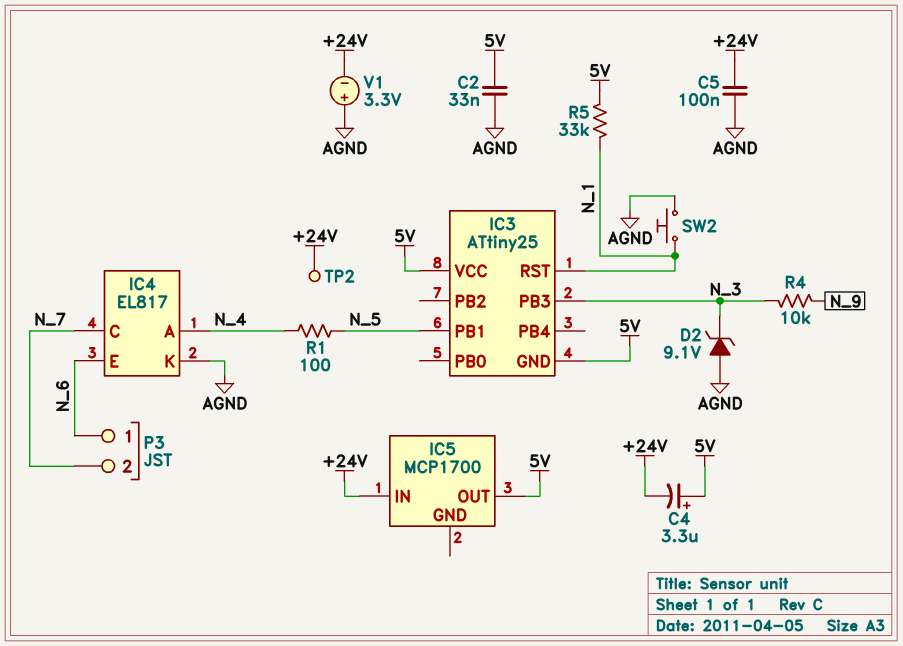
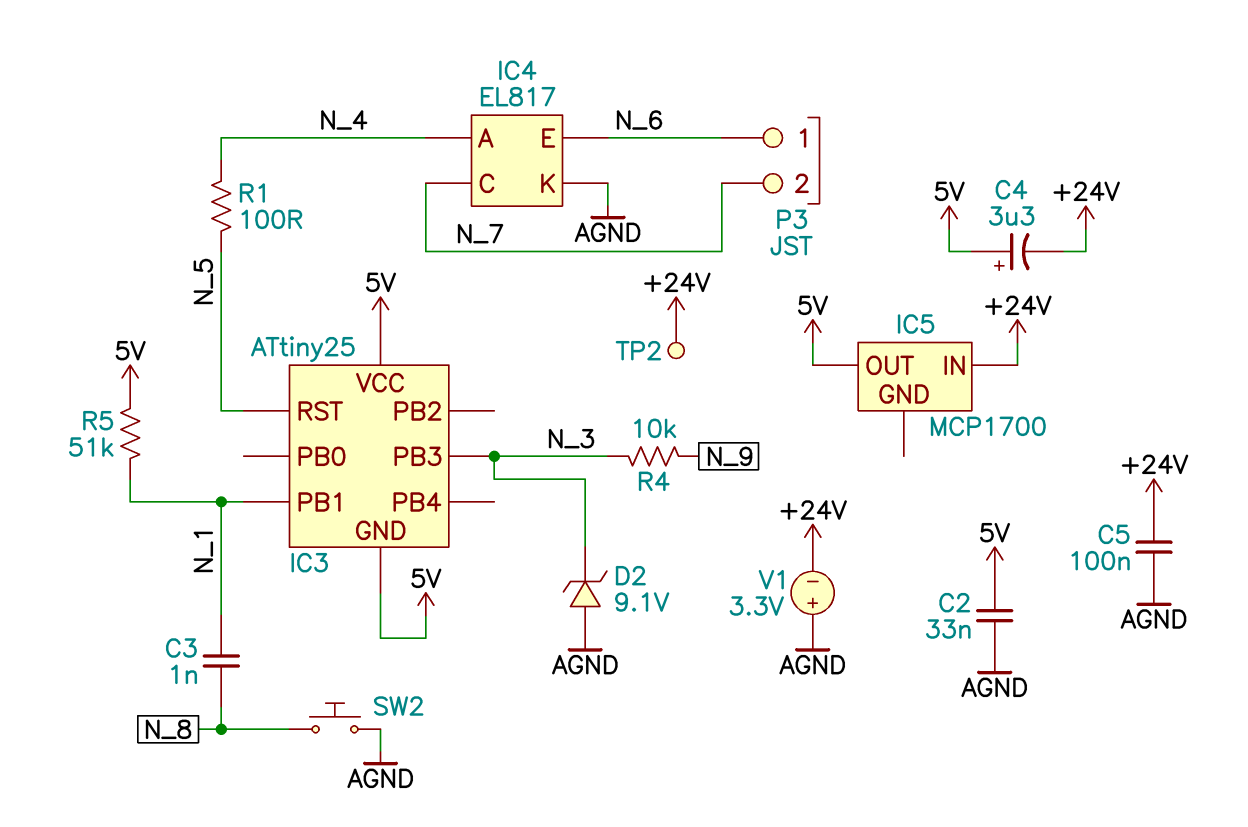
C3: none -> 1nF (N_1, N_8)
IC3 pin PB1: N_5 -> N_1
IC3 pin RST: N_1 -> N_5
R5: 33k (5V, N_1) -> 51k (5V, N_1)
SW2: button (AGND, N_1) -> button (AGND, N_8)

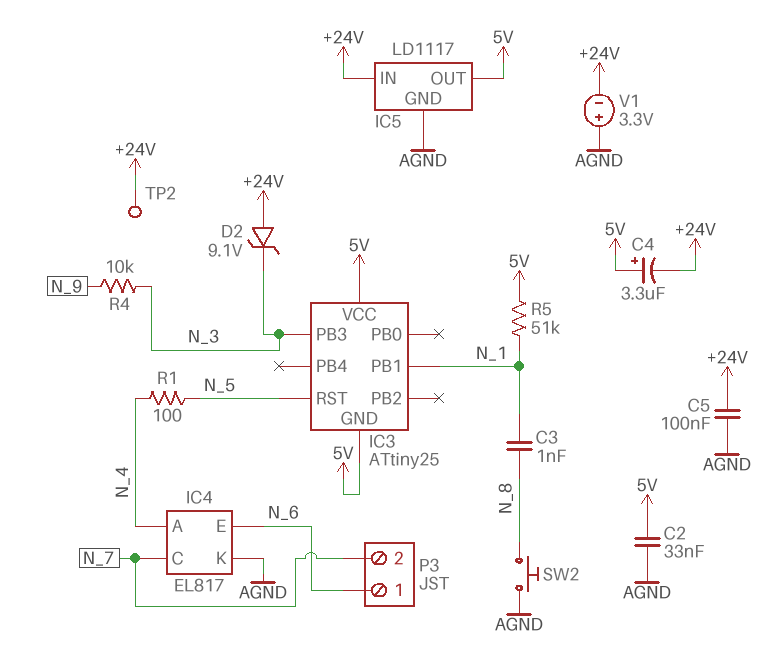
D2: zener 9.1V (A AGND, K N_3) -> zener 9.1V (A +24V, K N_3)
IC5: MCP1700 -> LD1117
IC5 pin GND: none -> AGND

